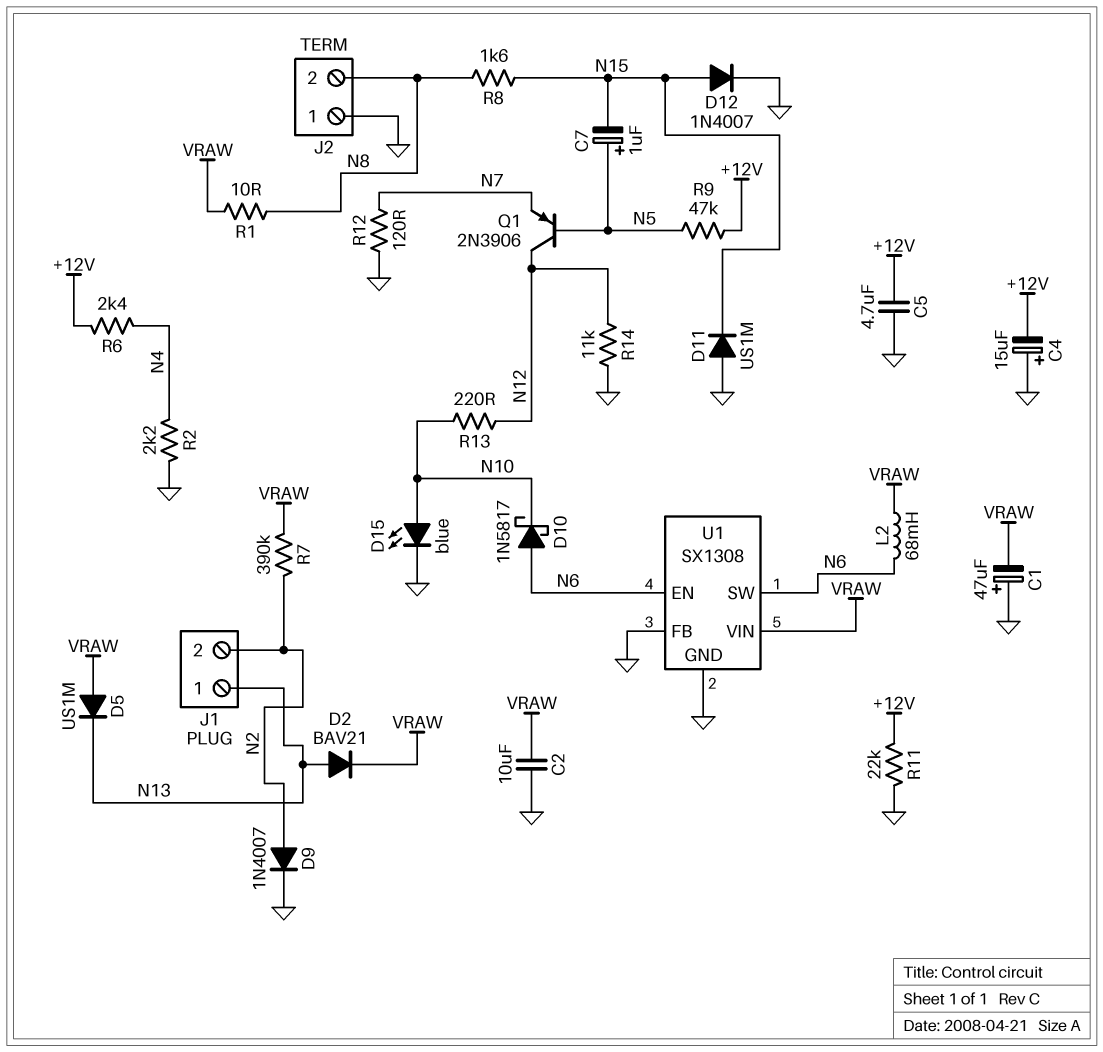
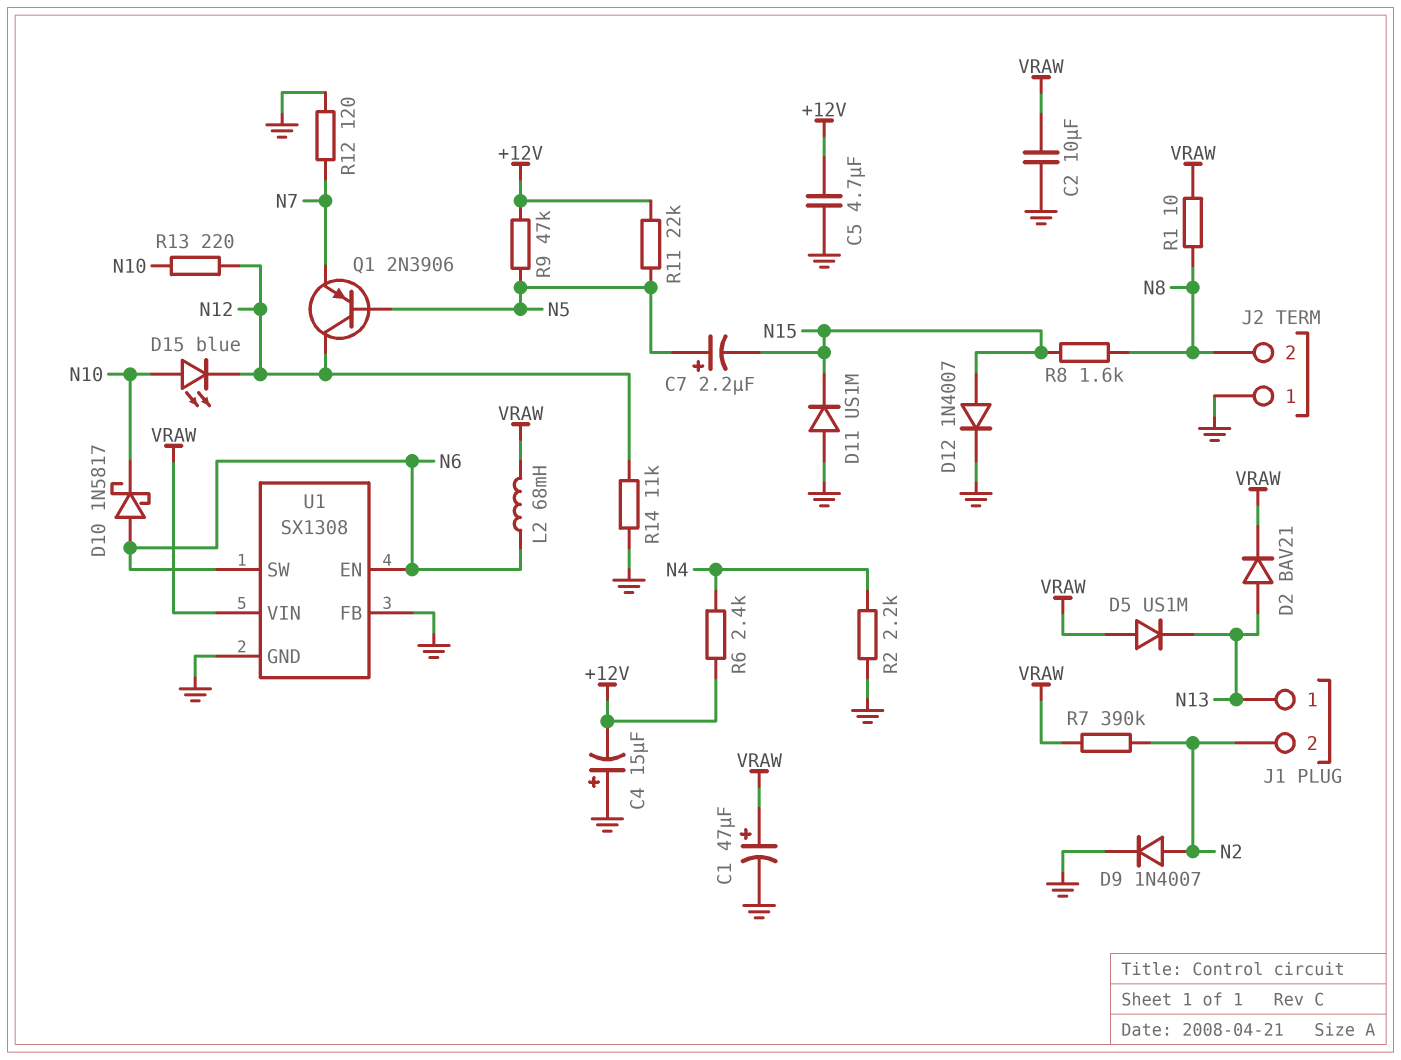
C1: 47uF (plus GND, minus VRAW) -> 47uF (plus VRAW, minus GND)
C7: 1uF (plus N5, minus N15) -> 2.2uF (plus N5, minus N15)
D15: LED blue (A N10, K GND) -> LED blue (A N10, K N12)
R11: 22k (+12V, GND) -> 22k (+12V, N5)

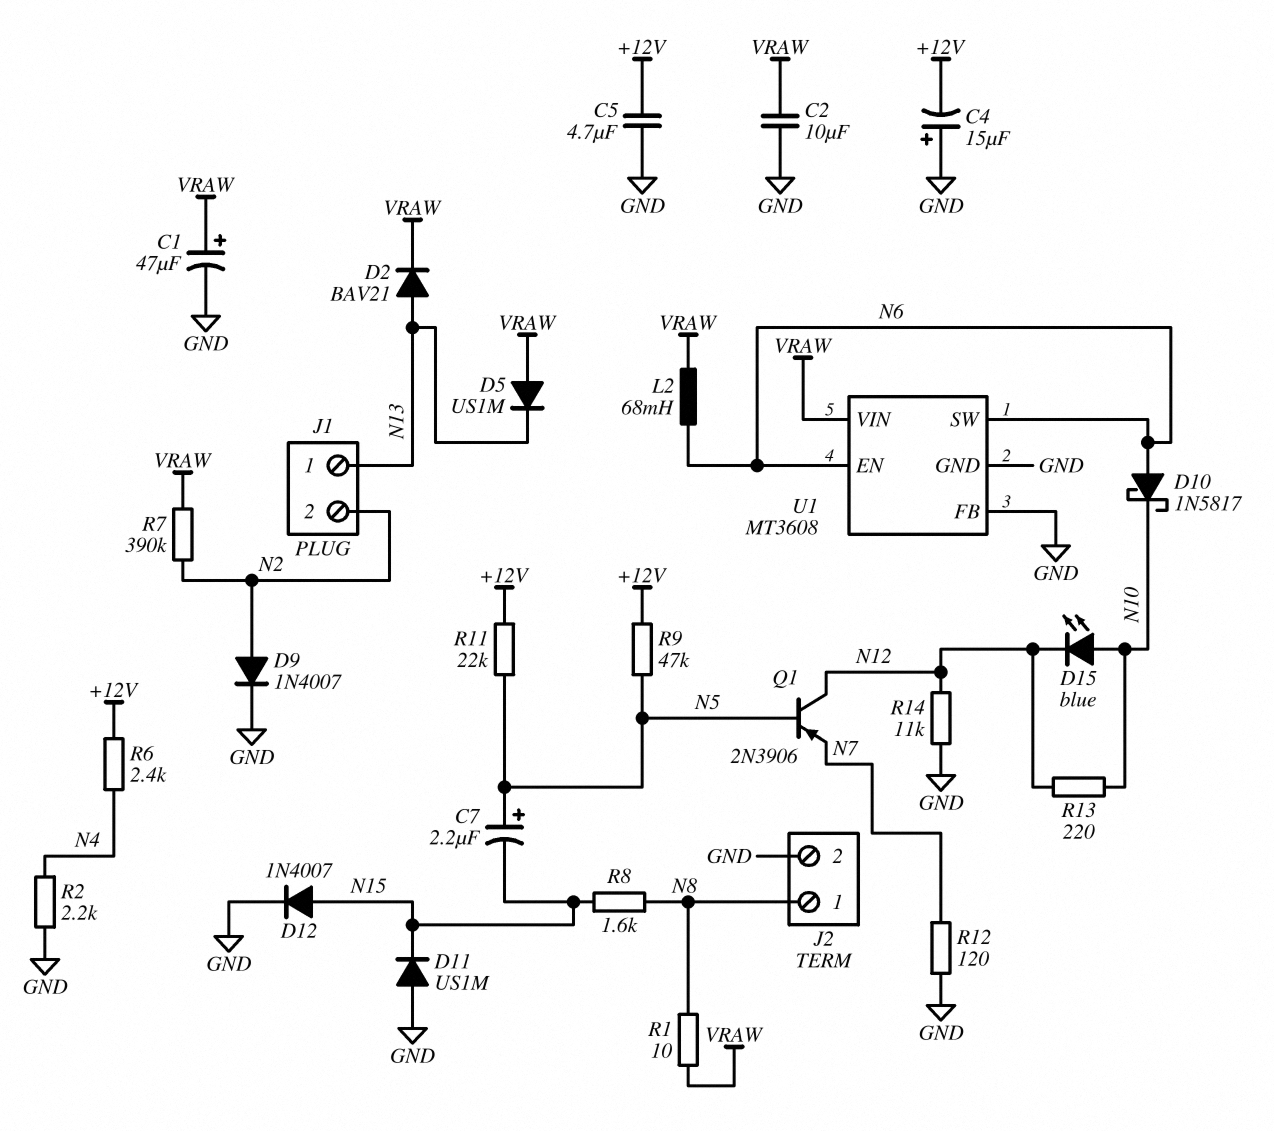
J2 pin 1: GND -> N8
J2 pin 2: N8 -> GND
U1: SX1308 -> MT3608

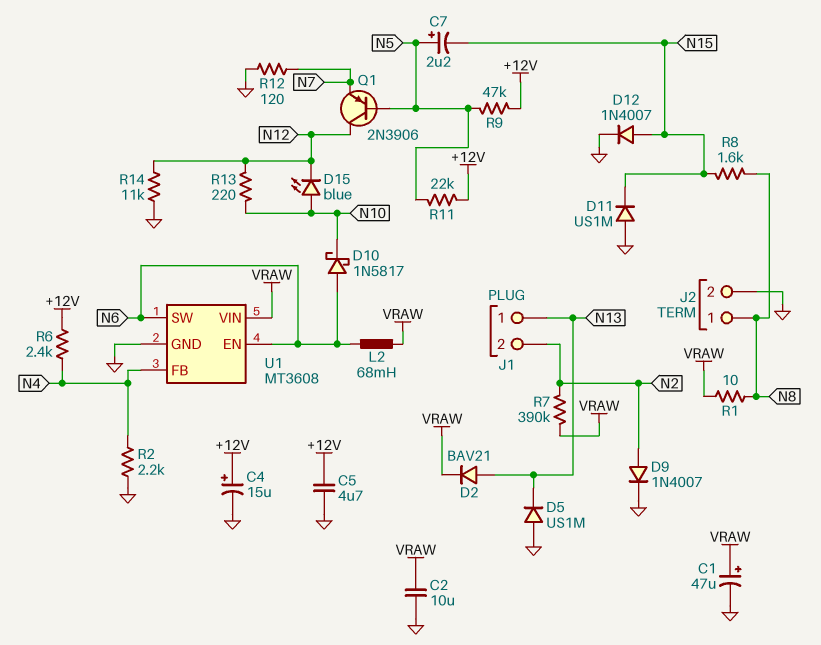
C4: 15uF (plus GND, minus +12V) -> 15uF (plus +12V, minus GND)
D5: diode US1M (A VRAW, K N13) -> diode US1M (A GND, K N13)
U1 pin FB: GND -> N4

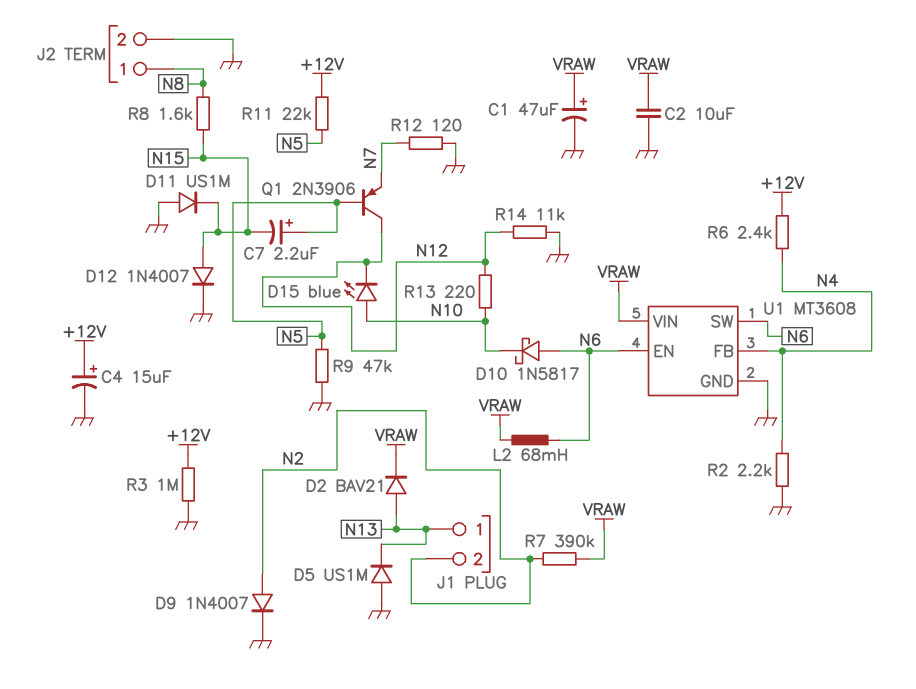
C5: 4.7uF (+12V, GND) -> none
R1: 10 (N8, VRAW) -> none
R3: none -> 1M (+12V, GND)
R9: 47k (+12V, N5) -> 47k (GND, N5)

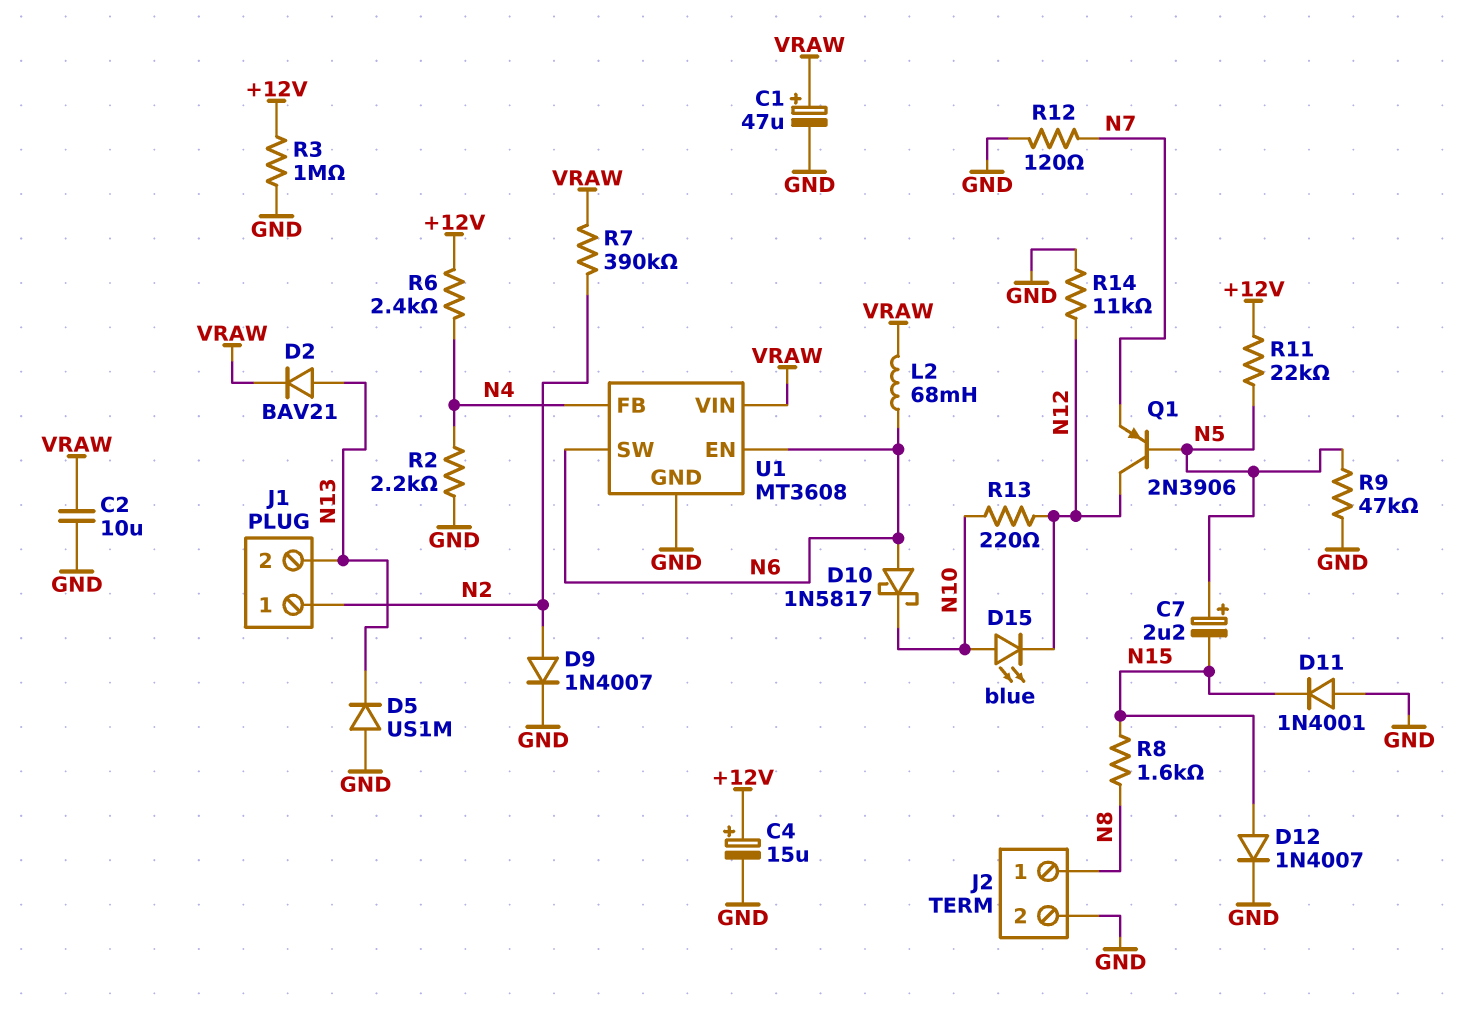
D11: diode US1M (A GND, K N15) -> diode 1N4001 (A GND, K N15)
J1 pin 1: N13 -> N2
J1 pin 2: N2 -> N13

